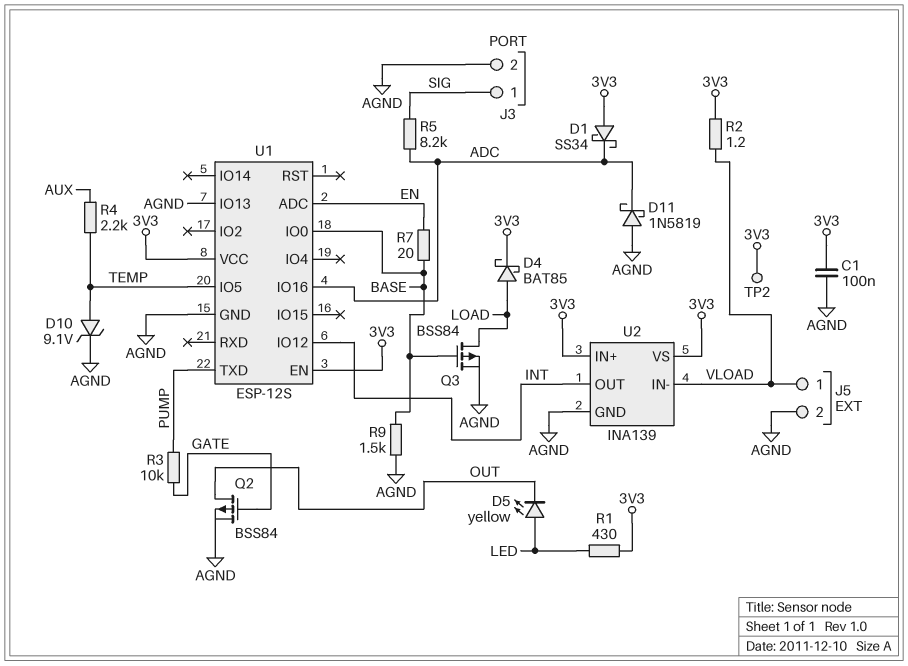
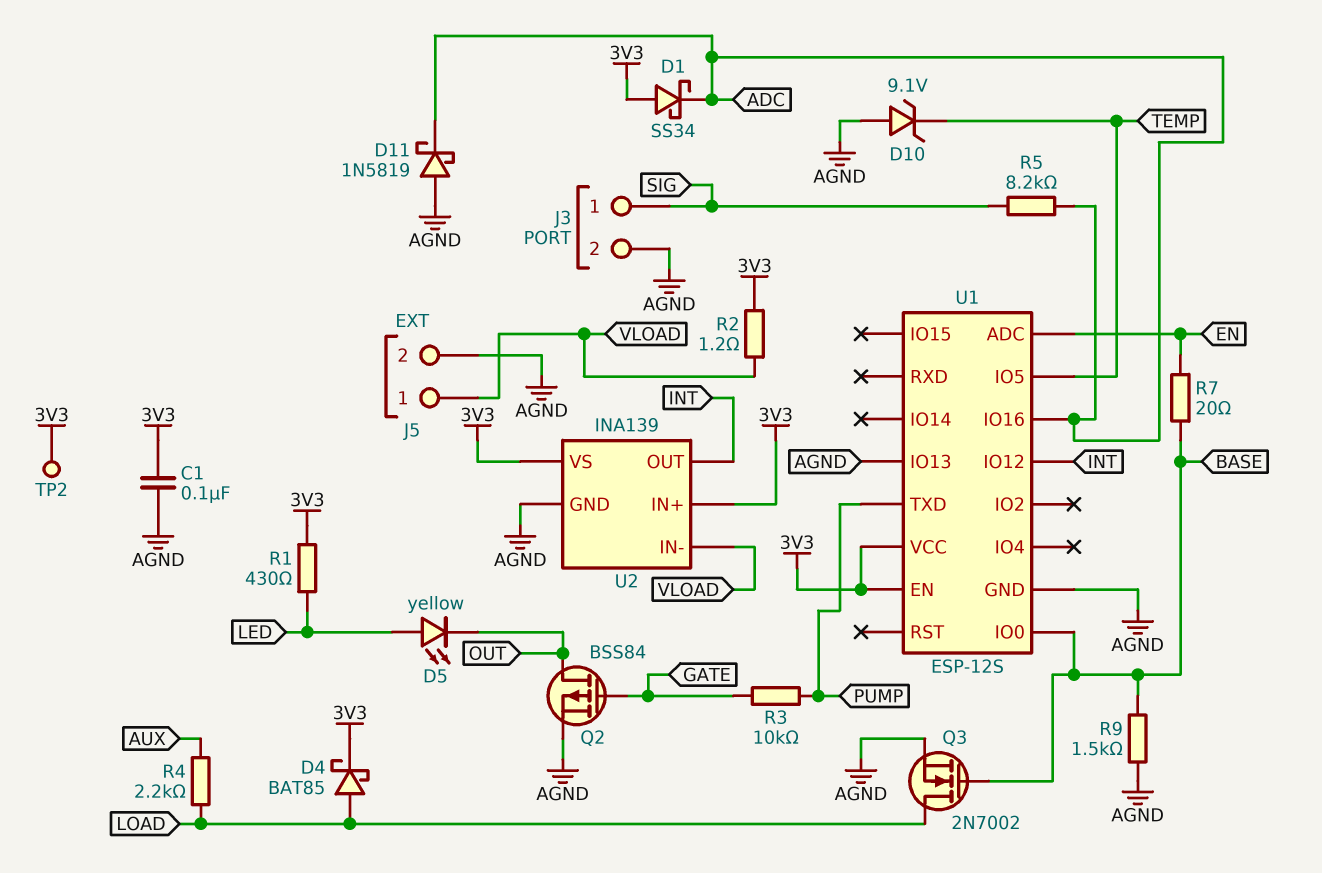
D10: zener 9.1V (A TEMP, K AGND) -> zener 9.1V (A AGND, K TEMP)
Q3: PMOS BSS84 (G BASE, D LOAD, S AGND) -> NMOS 2N7002 (G BASE, D LOAD, S AGND)
R4: 2.2k (AUX, TEMP) -> 2.2k (AUX, LOAD)

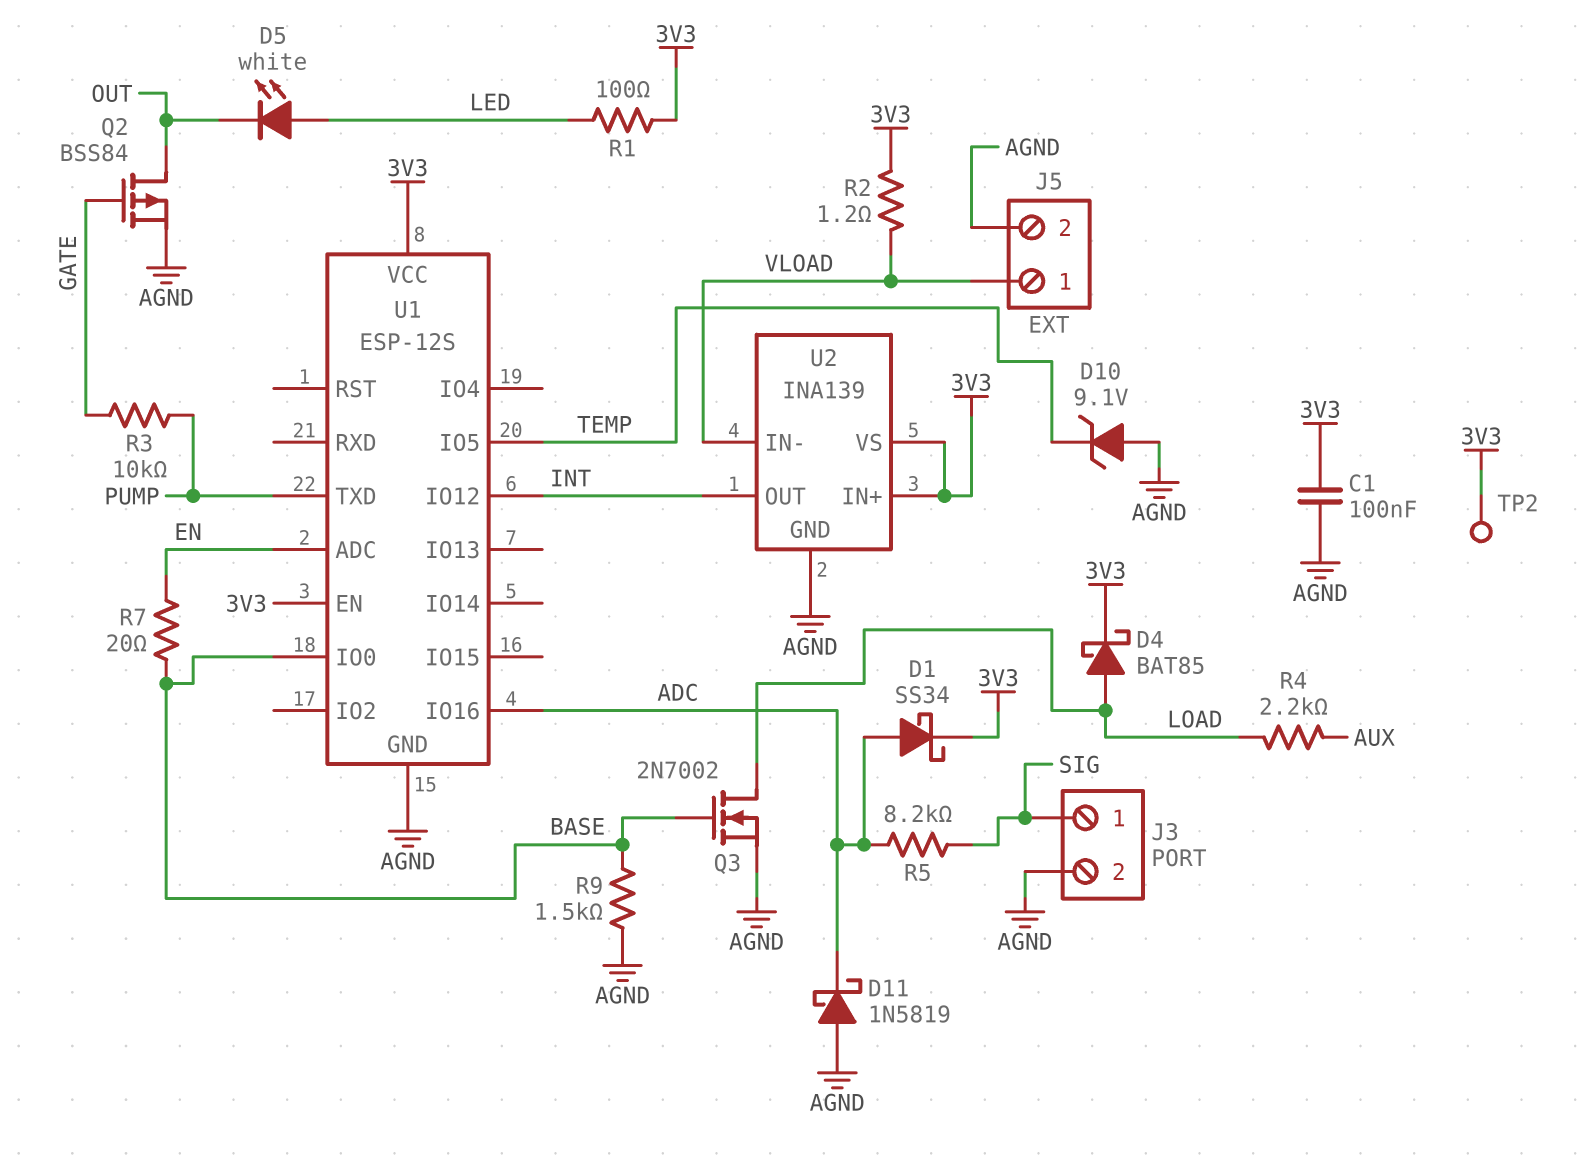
D1: schottky SS34 (A 3V3, K ADC) -> schottky SS34 (A ADC, K 3V3)
D5: LED yellow (A LED, K OUT) -> LED white (A LED, K OUT)
R1: 430 (3V3, LED) -> 100 (3V3, LED)
U1 pin IO13: AGND -> none

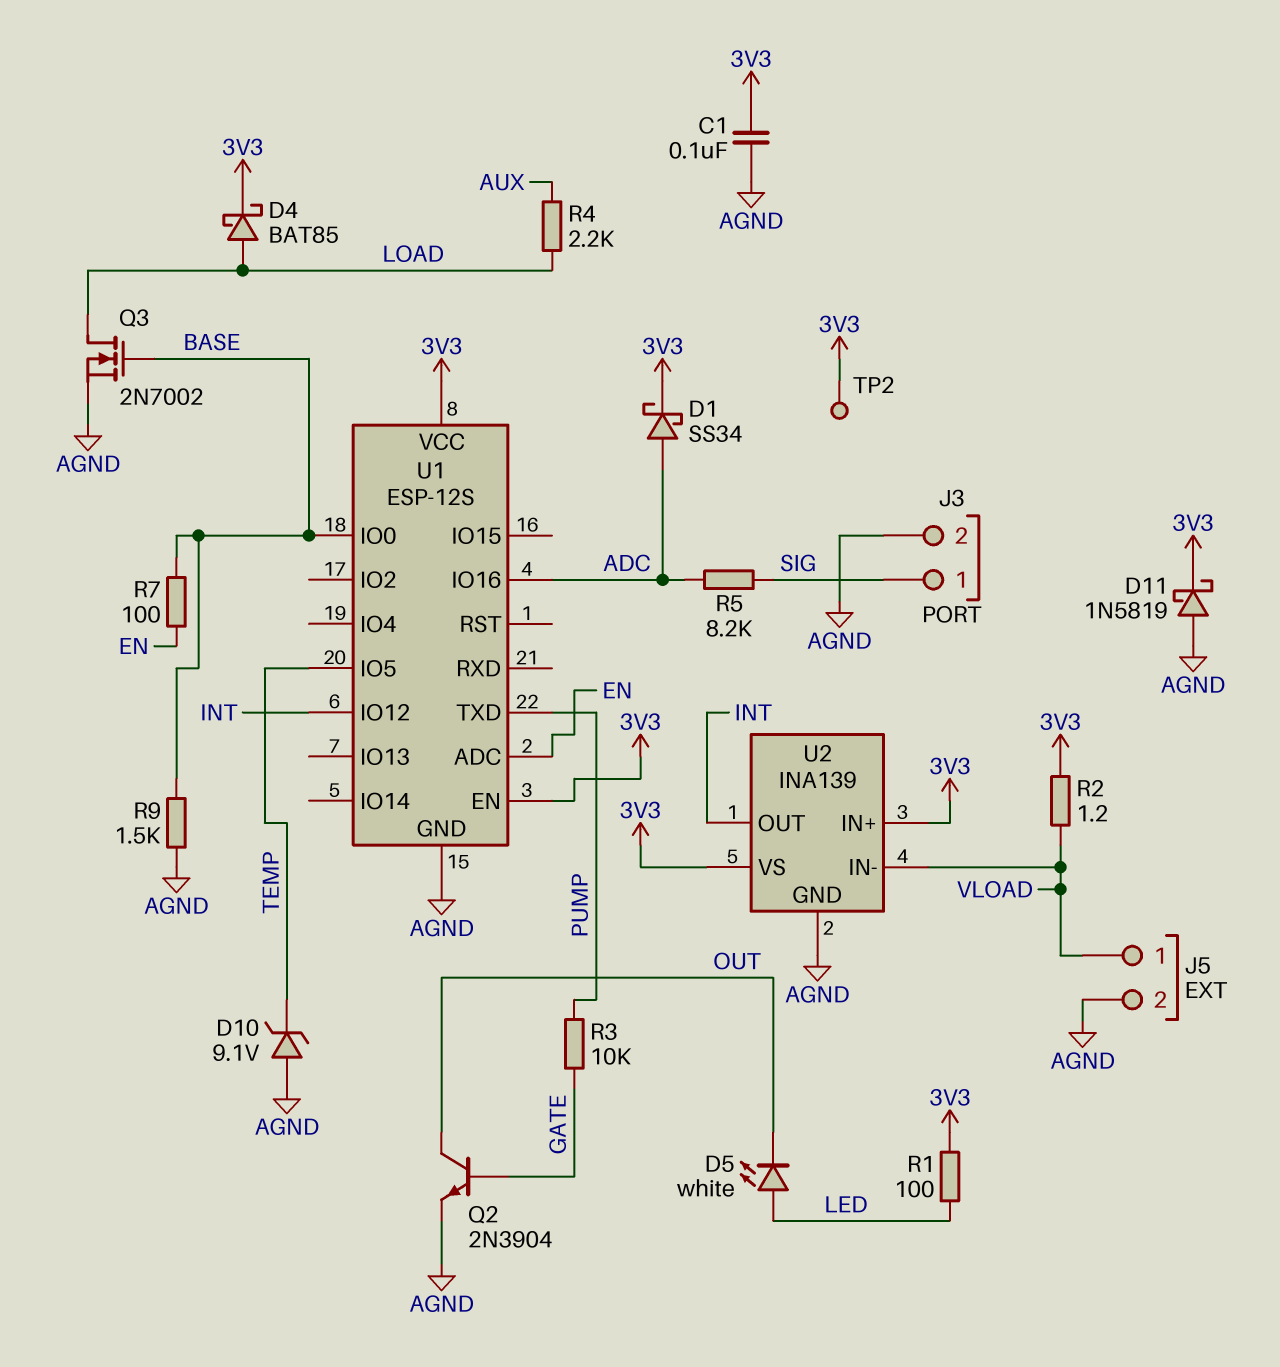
D11: schottky 1N5819 (A AGND, K ADC) -> schottky 1N5819 (A AGND, K 3V3)
Q2: PMOS BSS84 (G GATE, D OUT, S AGND) -> NPN 2N3904 (B GATE, C OUT, E AGND)
R7: 20 (BASE, EN) -> 100 (BASE, EN)

